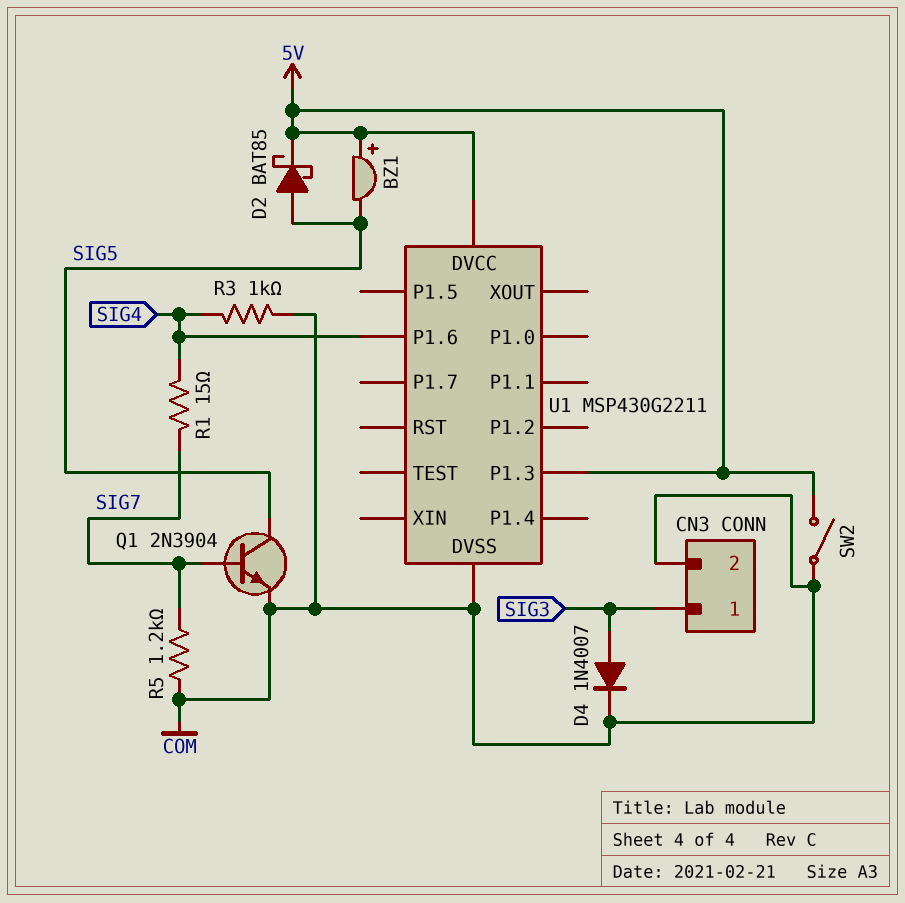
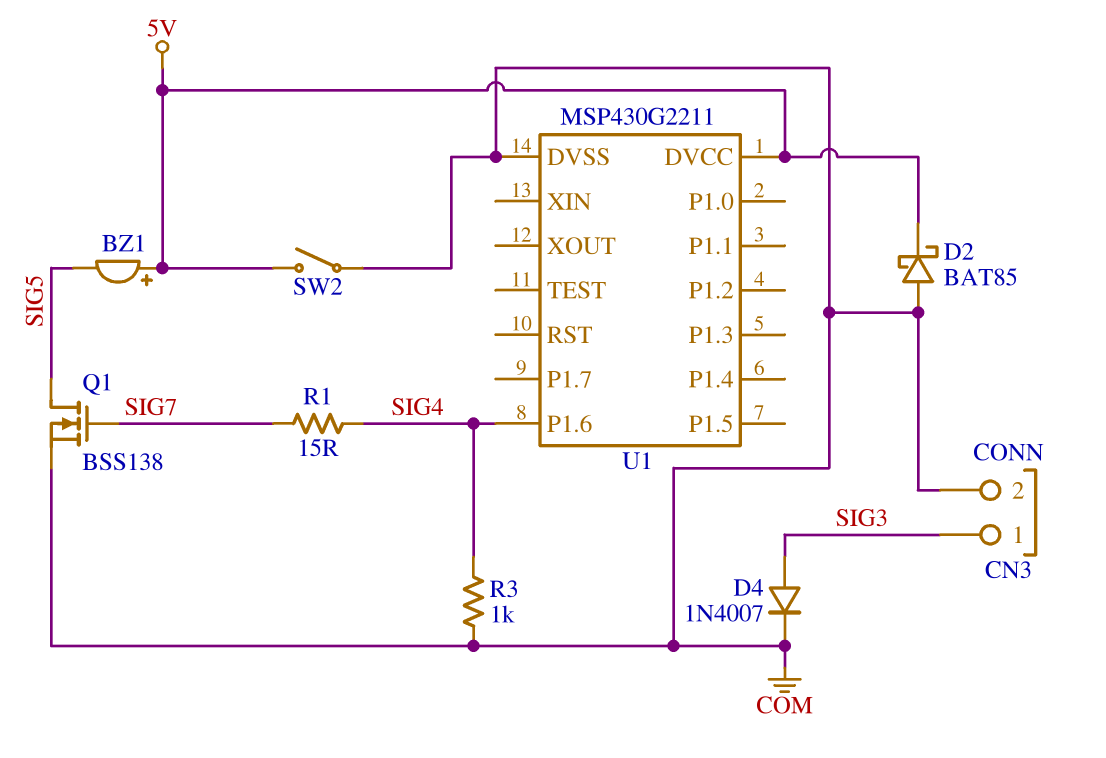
D2: schottky BAT85 (A SIG5, K 5V) -> schottky BAT85 (A COM, K 5V)
Q1: NPN 2N3904 (B SIG7, C SIG5, E COM) -> NMOS BSS138 (G SIG7, D SIG5, S COM)
R5: 1.2k (COM, SIG7) -> none
U1 pin P1.3: 5V -> none

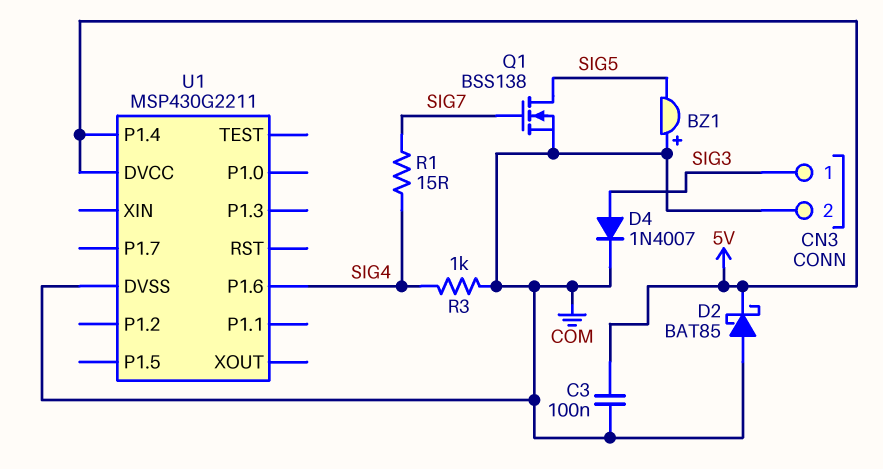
BZ1: buzzer (plus 5V, minus SIG5) -> buzzer (plus COM, minus SIG5)
C3: none -> 100nF (5V, COM)
SW2: switch (5V, COM) -> none
U1 pin P1.4: none -> 5V

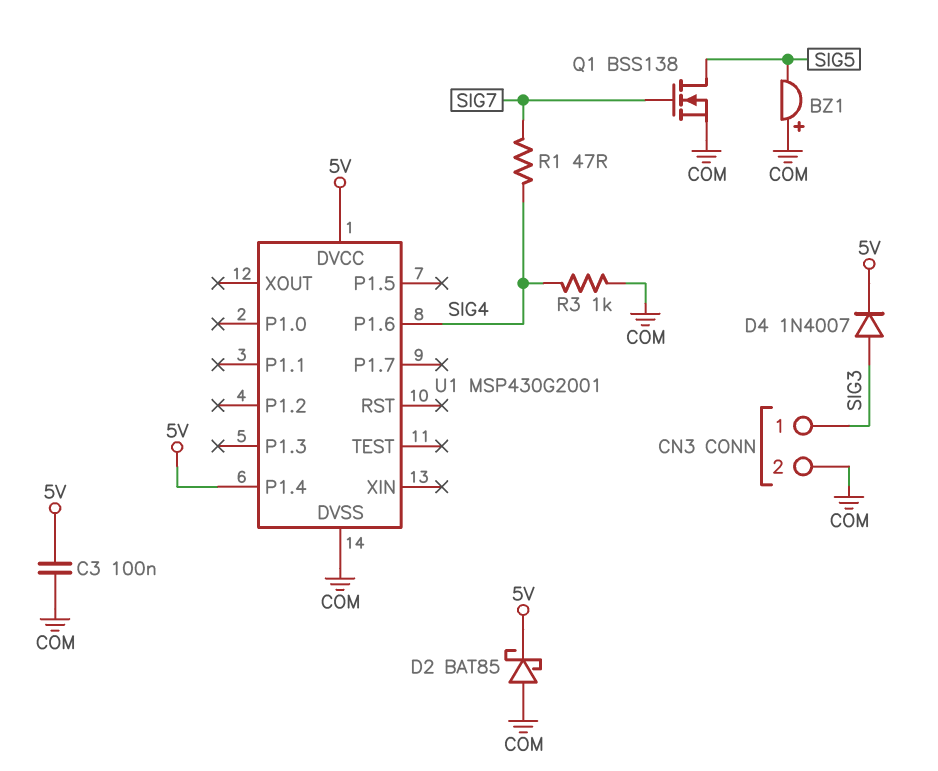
D4: diode 1N4007 (A SIG3, K COM) -> diode 1N4007 (A SIG3, K 5V)
R1: 15 (SIG4, SIG7) -> 47 (SIG4, SIG7)
U1: MSP430G2211 -> MSP430G2001

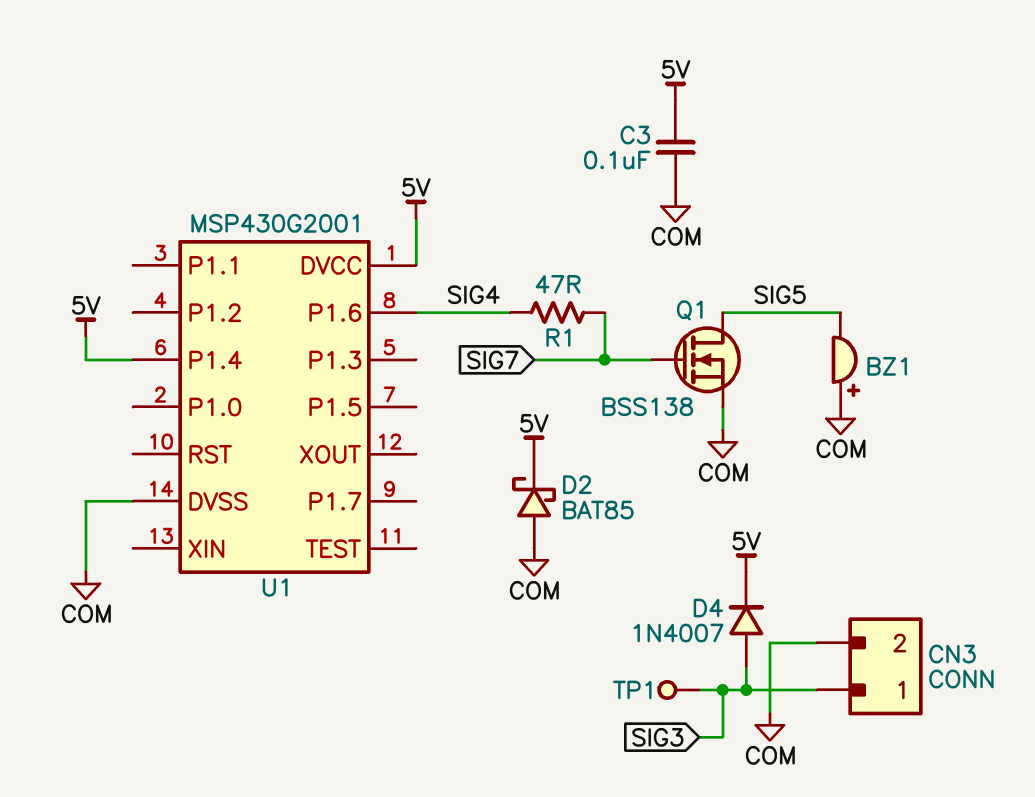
R3: 1k (COM, SIG4) -> none
TP1: none -> test point (SIG3)

